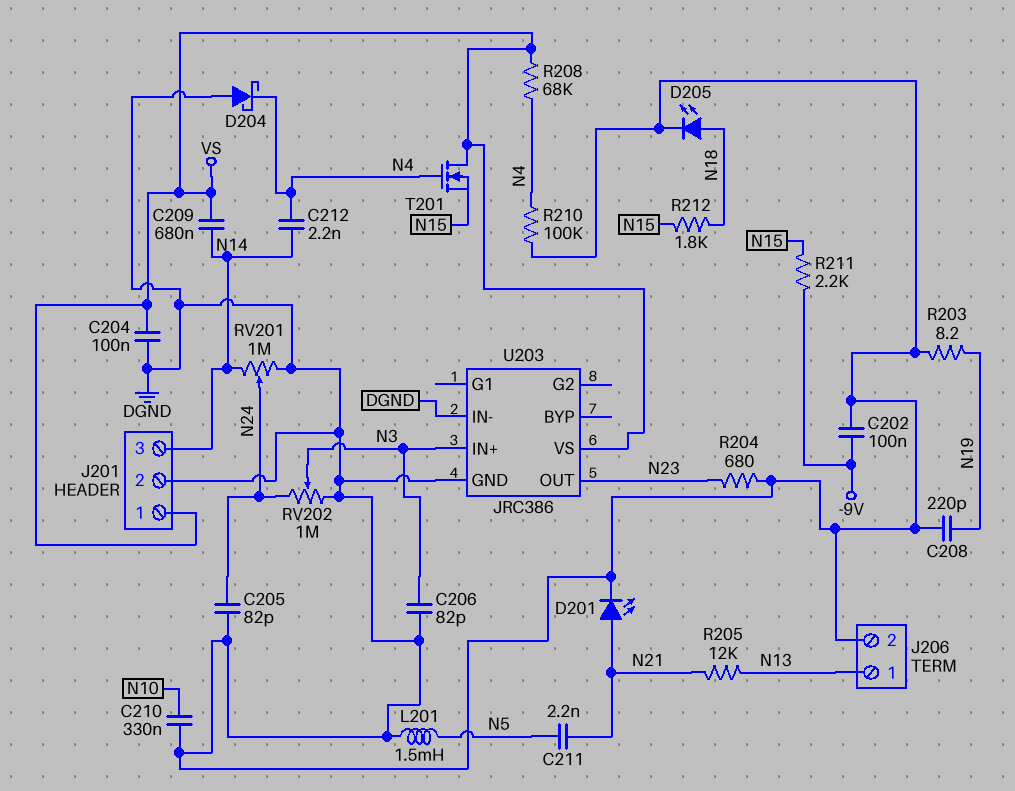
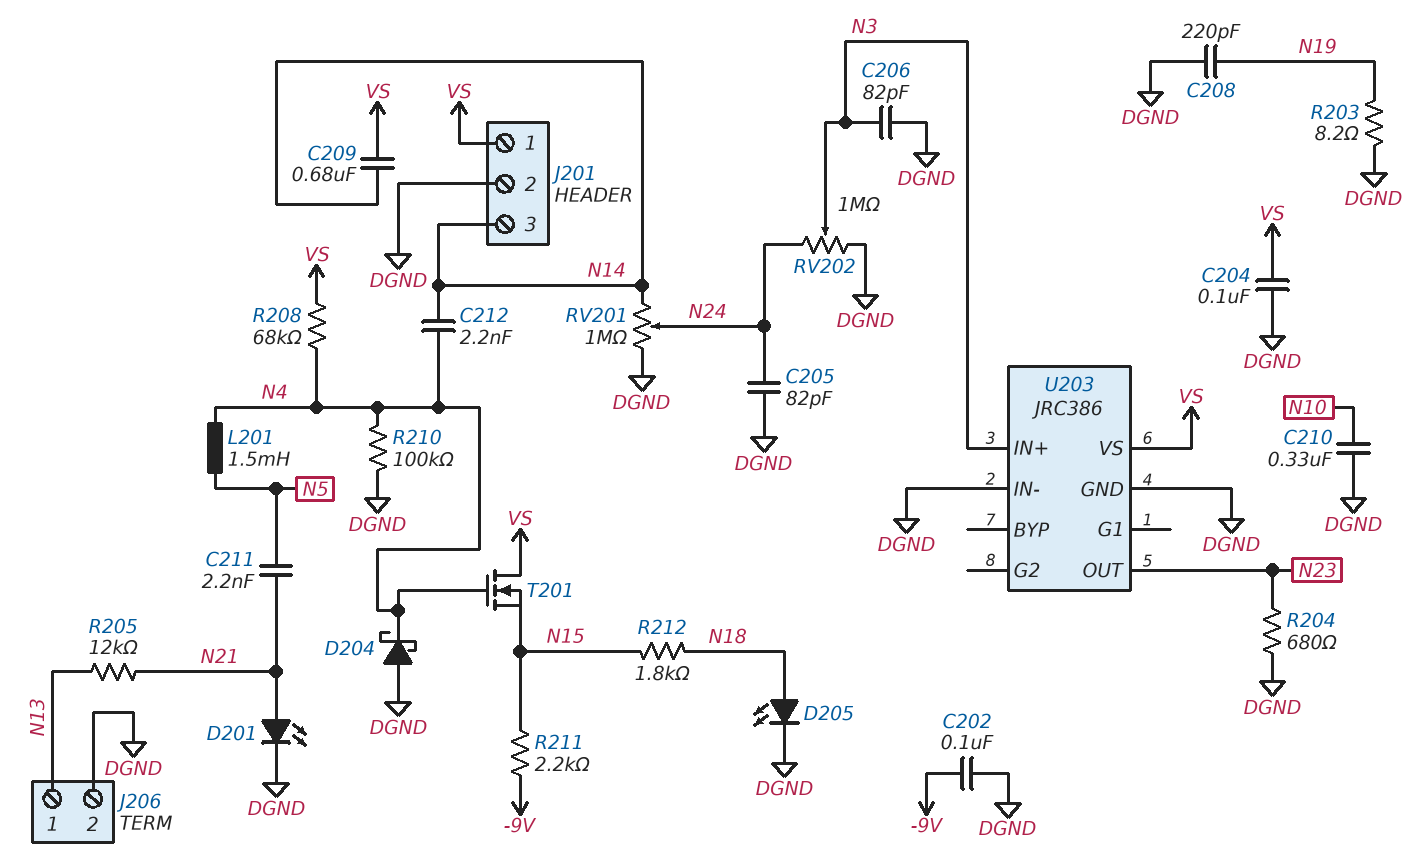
L201: 1.5mH (DGND, N5) -> 1.5mH (N4, N5)

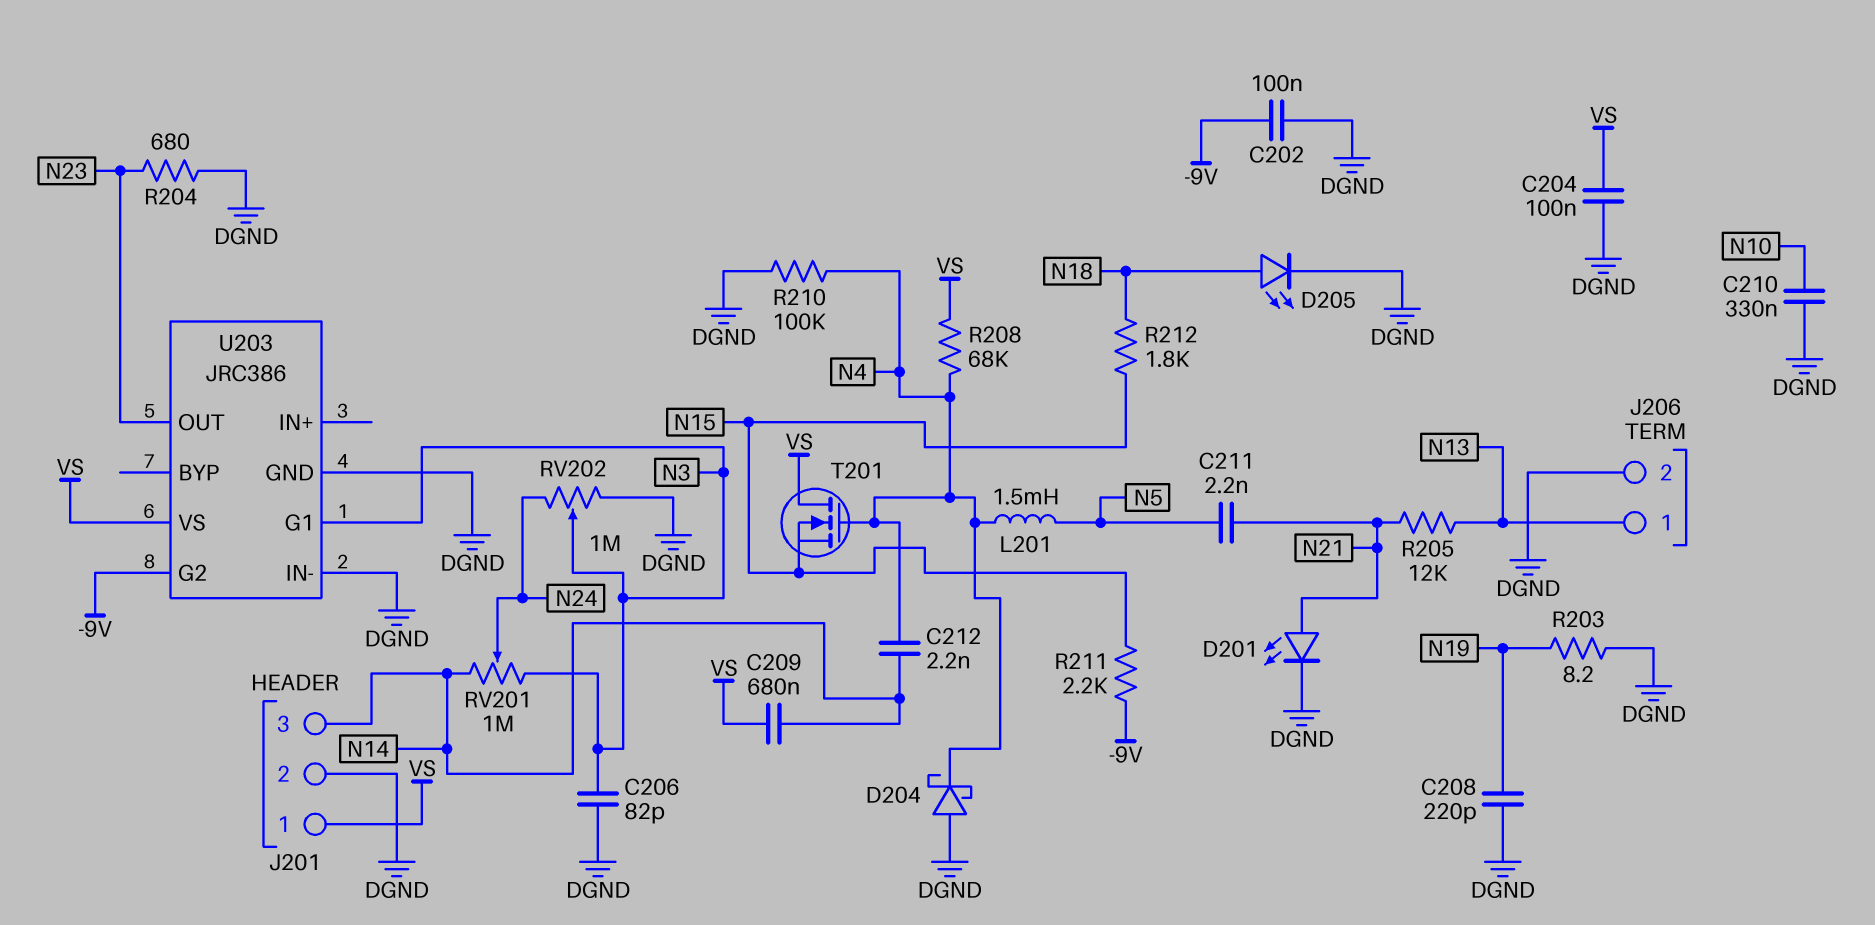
C205: 82pF (DGND, N24) -> none
RV201: 1M (DGND, N14, wiper N24) -> 1M (N3, N14, wiper N24)
U203 pin G1: none -> N3
U203 pin G2: none -> -9V
U203 pin IN+: N3 -> none

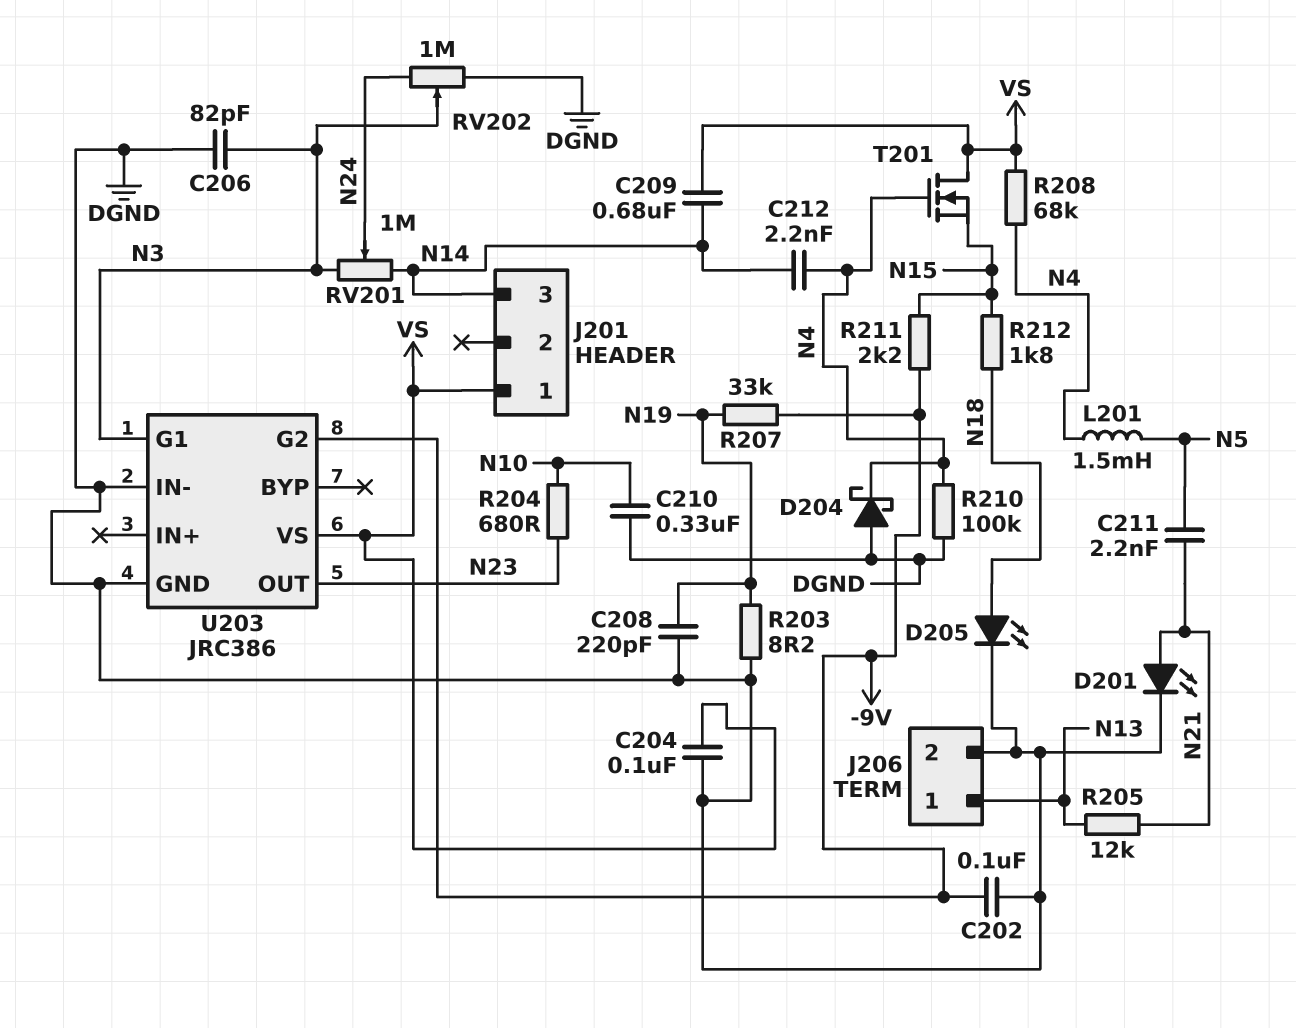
J201 pin 2: DGND -> none
R204: 680 (DGND, N23) -> 680 (N10, N23)
R207: none -> 33k (-9V, N19)

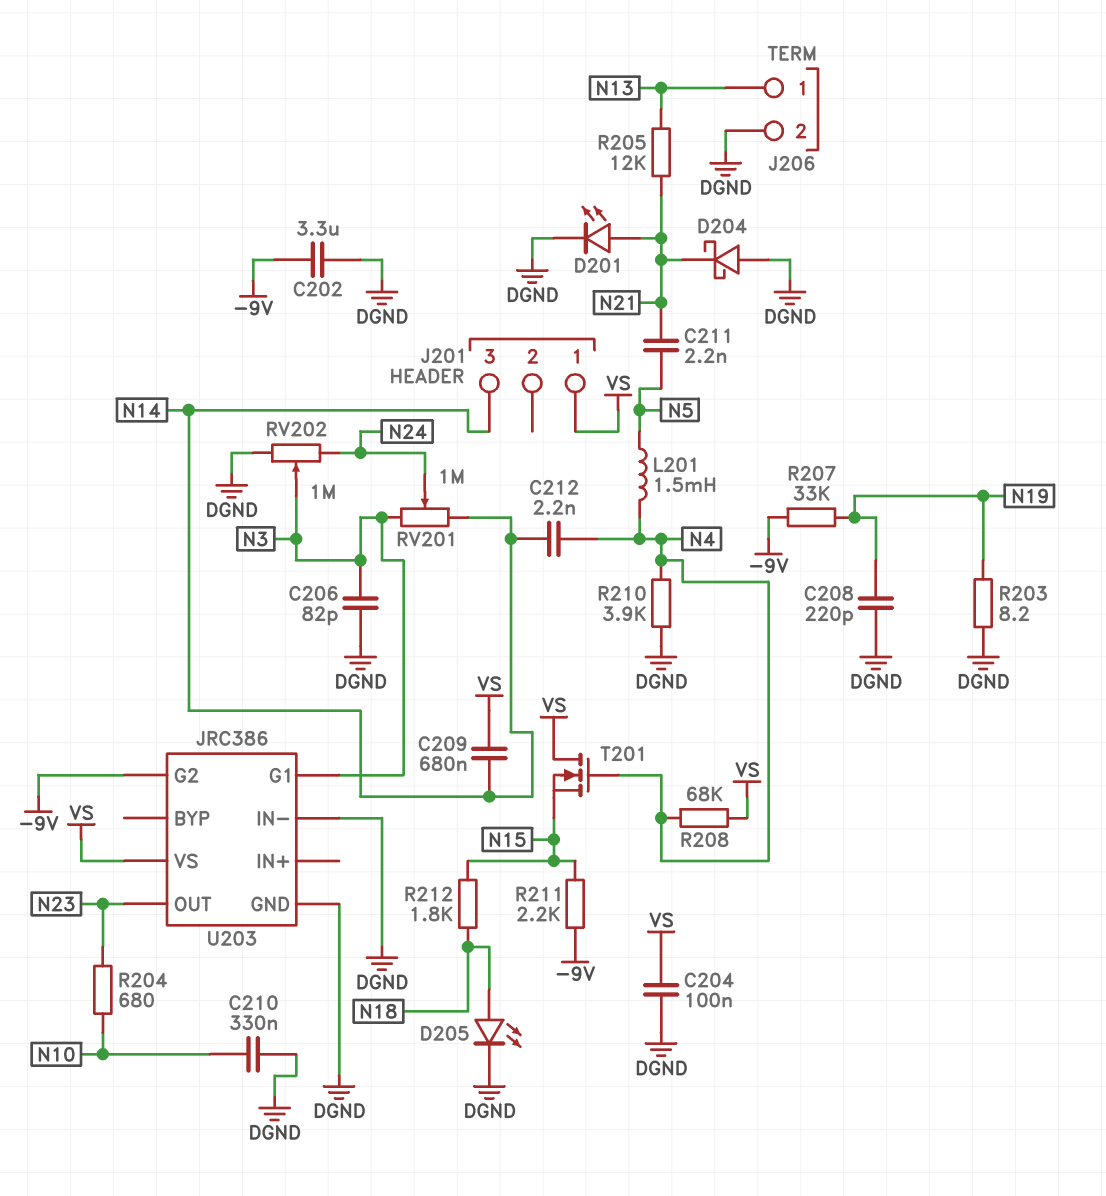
C202: 100nF (-9V, DGND) -> 3.3uF (-9V, DGND)
D204: schottky (A DGND, K N4) -> schottky (A DGND, K N21)
R210: 100k (DGND, N4) -> 3.9k (DGND, N4)

